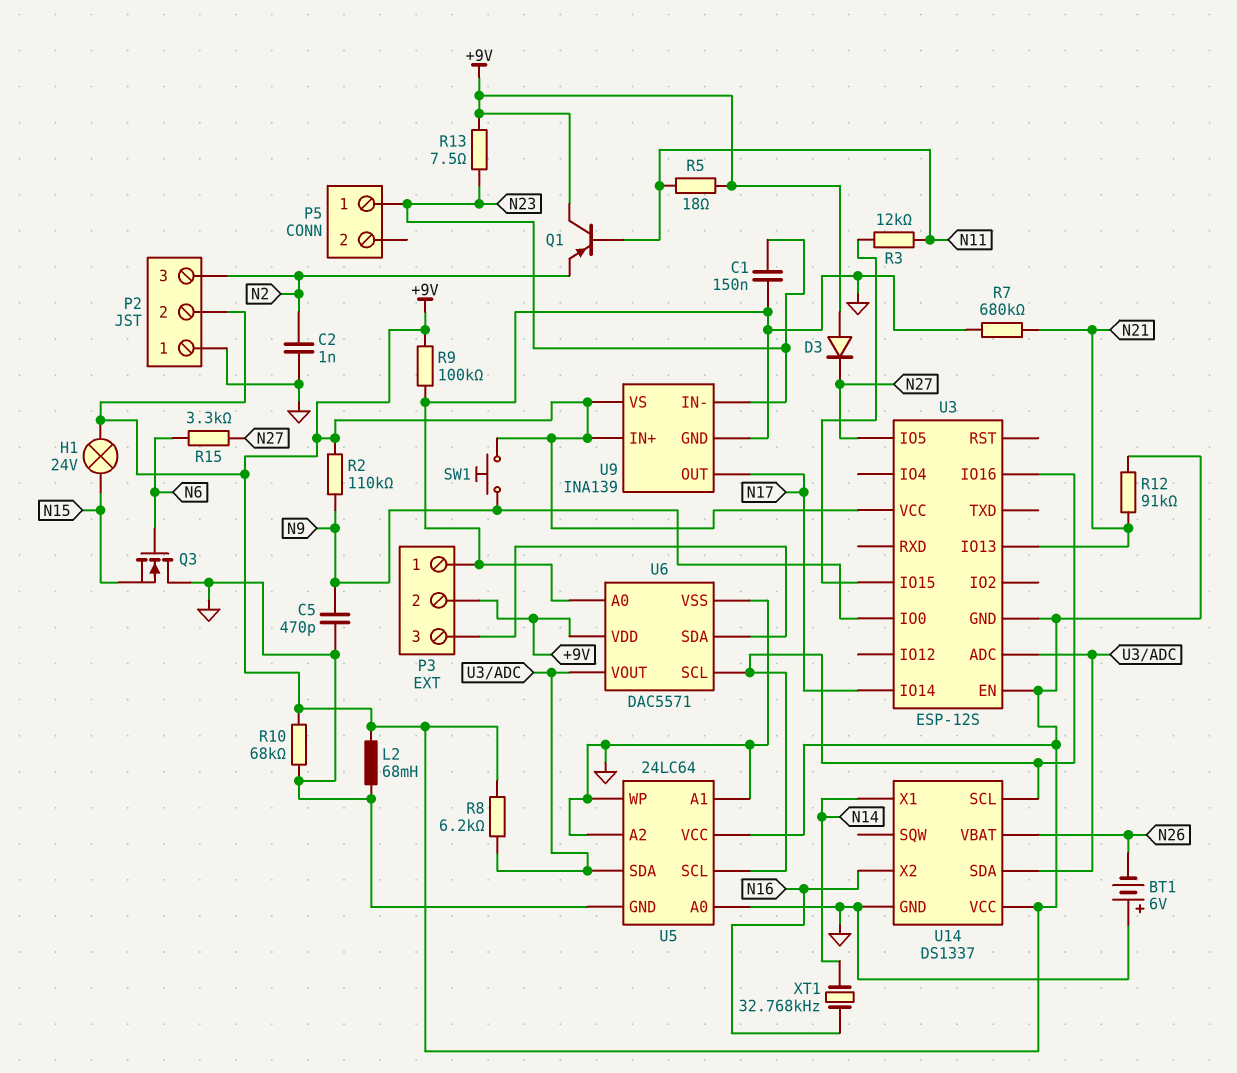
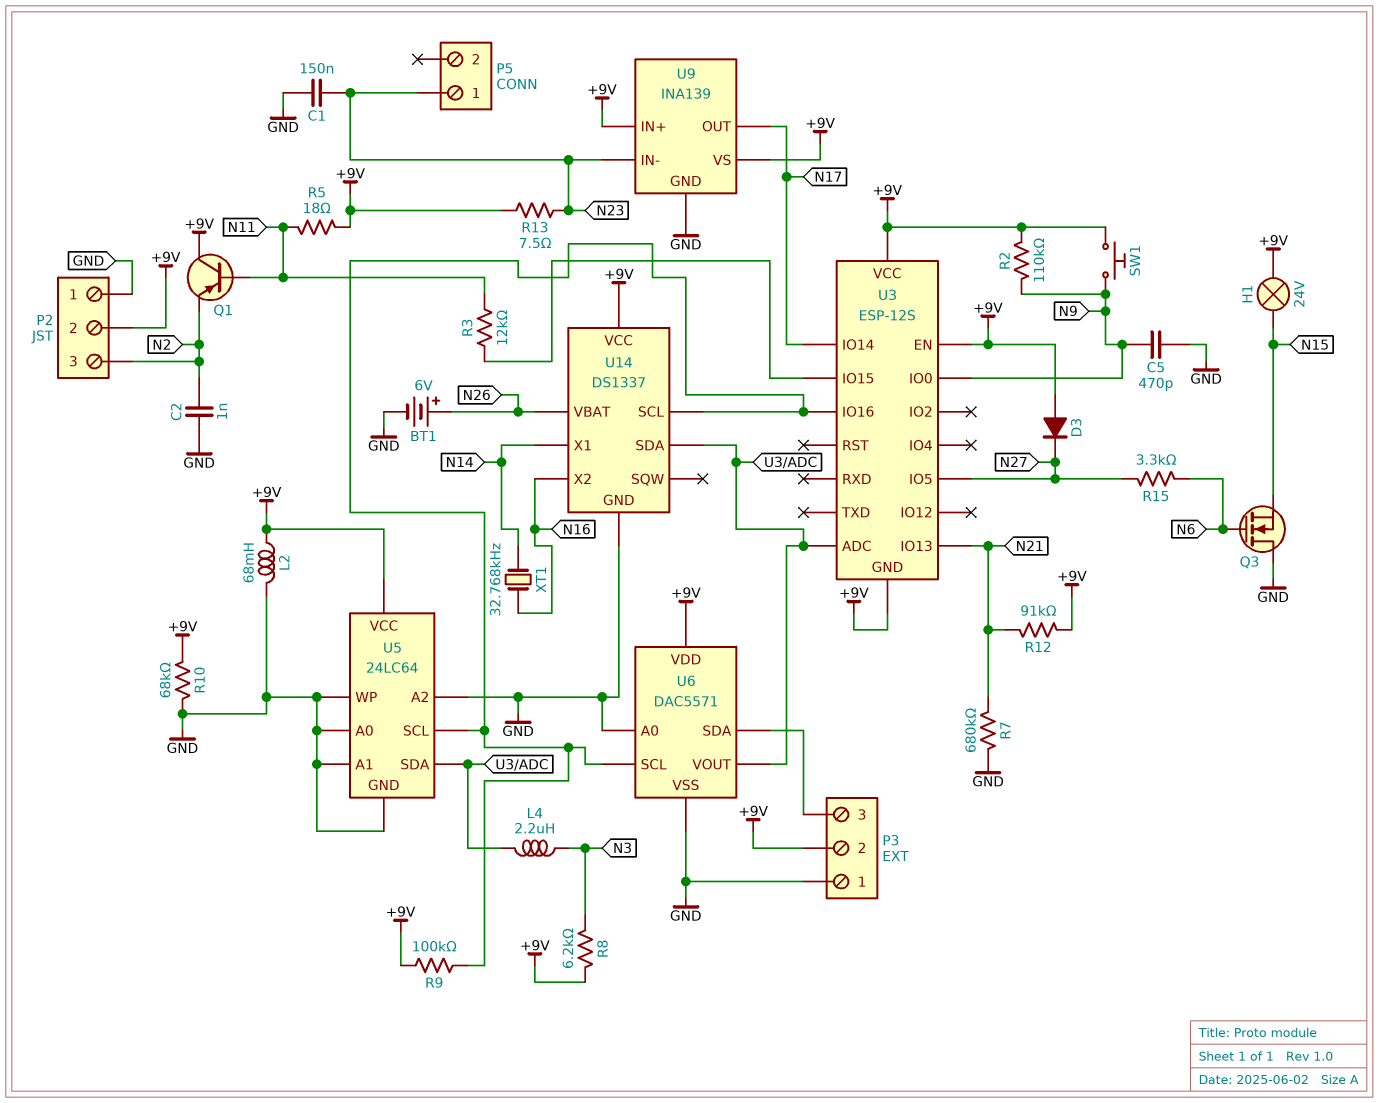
BT1: 6V (plus GND, minus N26) -> 6V (plus N26, minus GND)
L4: none -> 2.2uH (N3, U3/ADC)
R8: 6.2k (+9V, U3/ADC) -> 6.2k (+9V, N3)
R9: 100k (+9V, GND) -> 100k (+9V, U3/IO16)

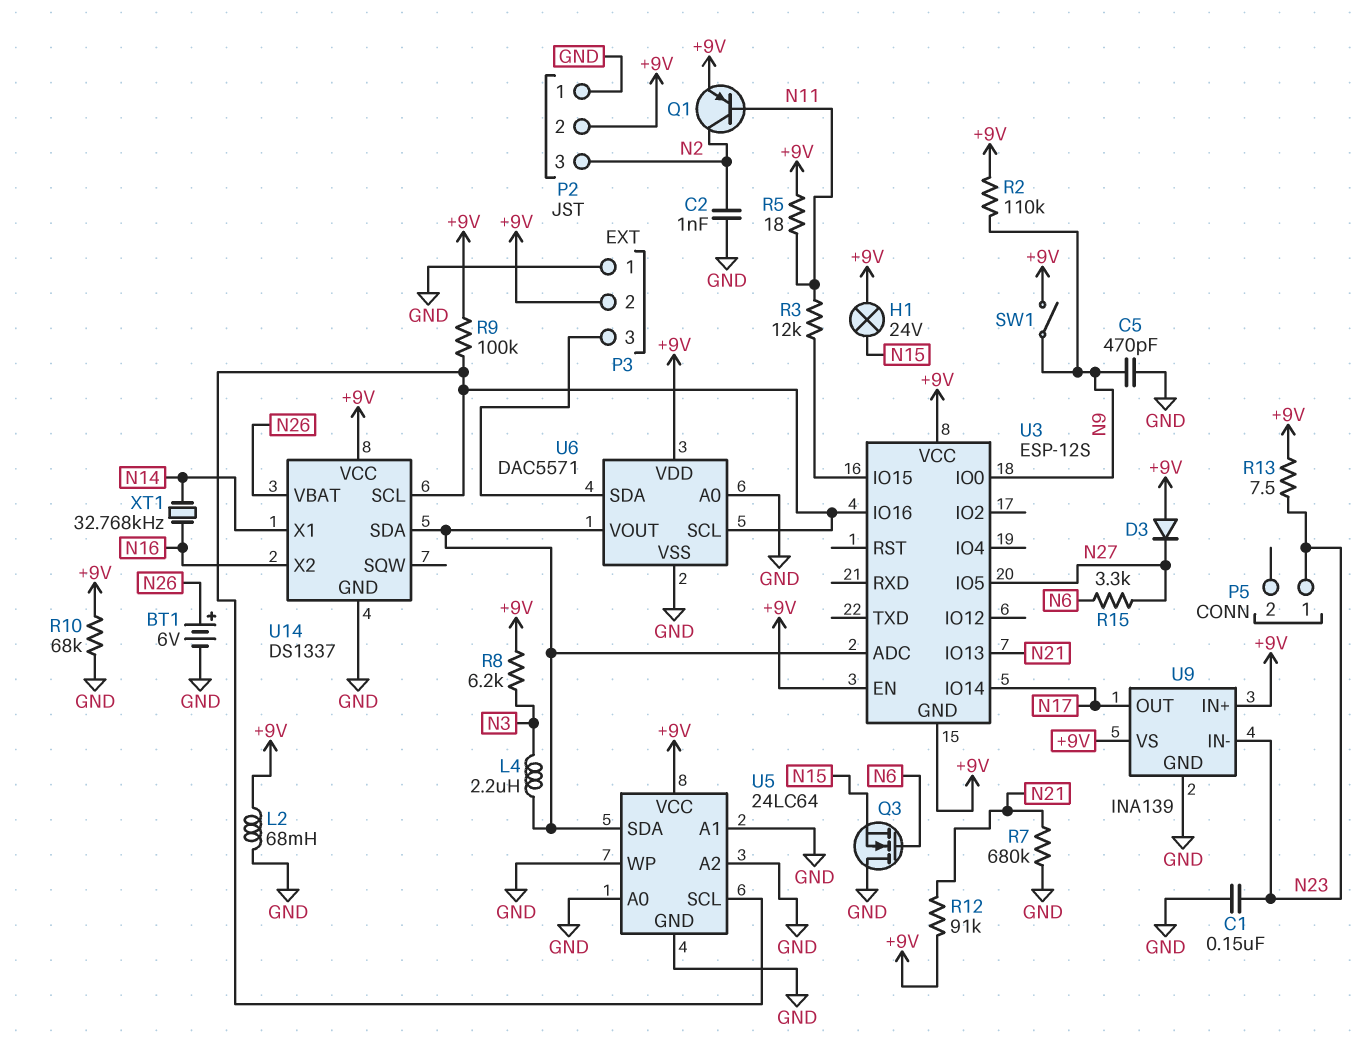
Q1: PNP (B N11, C +9V, E N2) -> PNP (B N11, C N2, E +9V)
SW1: button (+9V, N9) -> switch (+9V, N9)

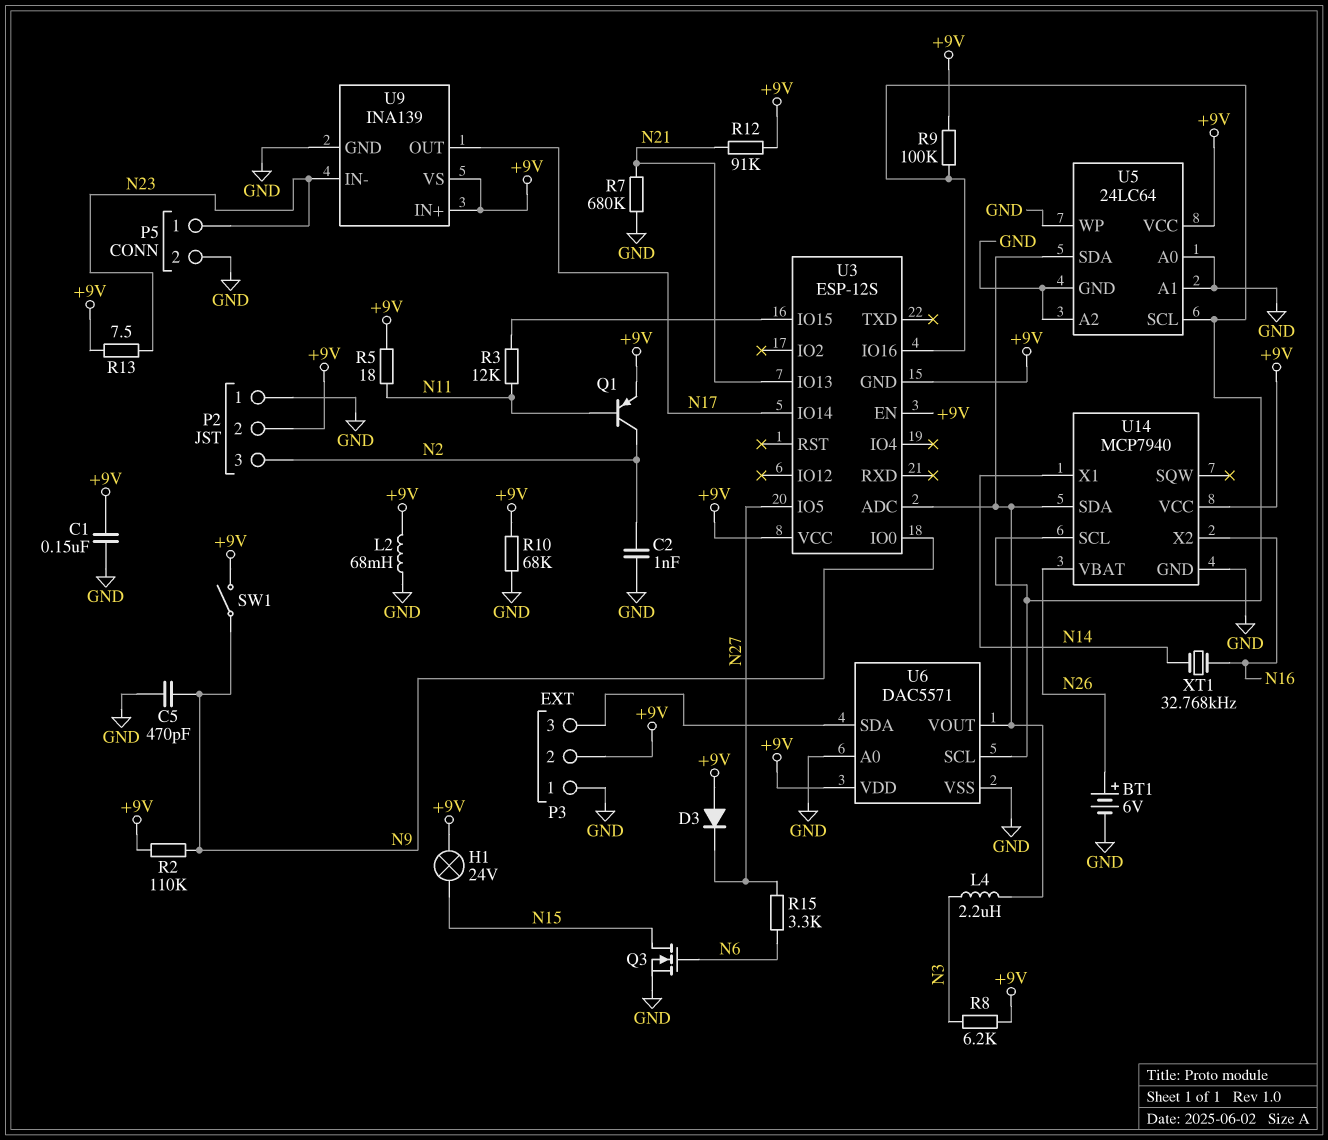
C1: 150nF (GND, N23) -> 150nF (+9V, GND)
P5 pin 2: none -> GND
Q3: NMOS (G N6, D GND, S N15) -> NMOS (G N6, D N15, S GND)
U14: DS1337 -> MCP7940

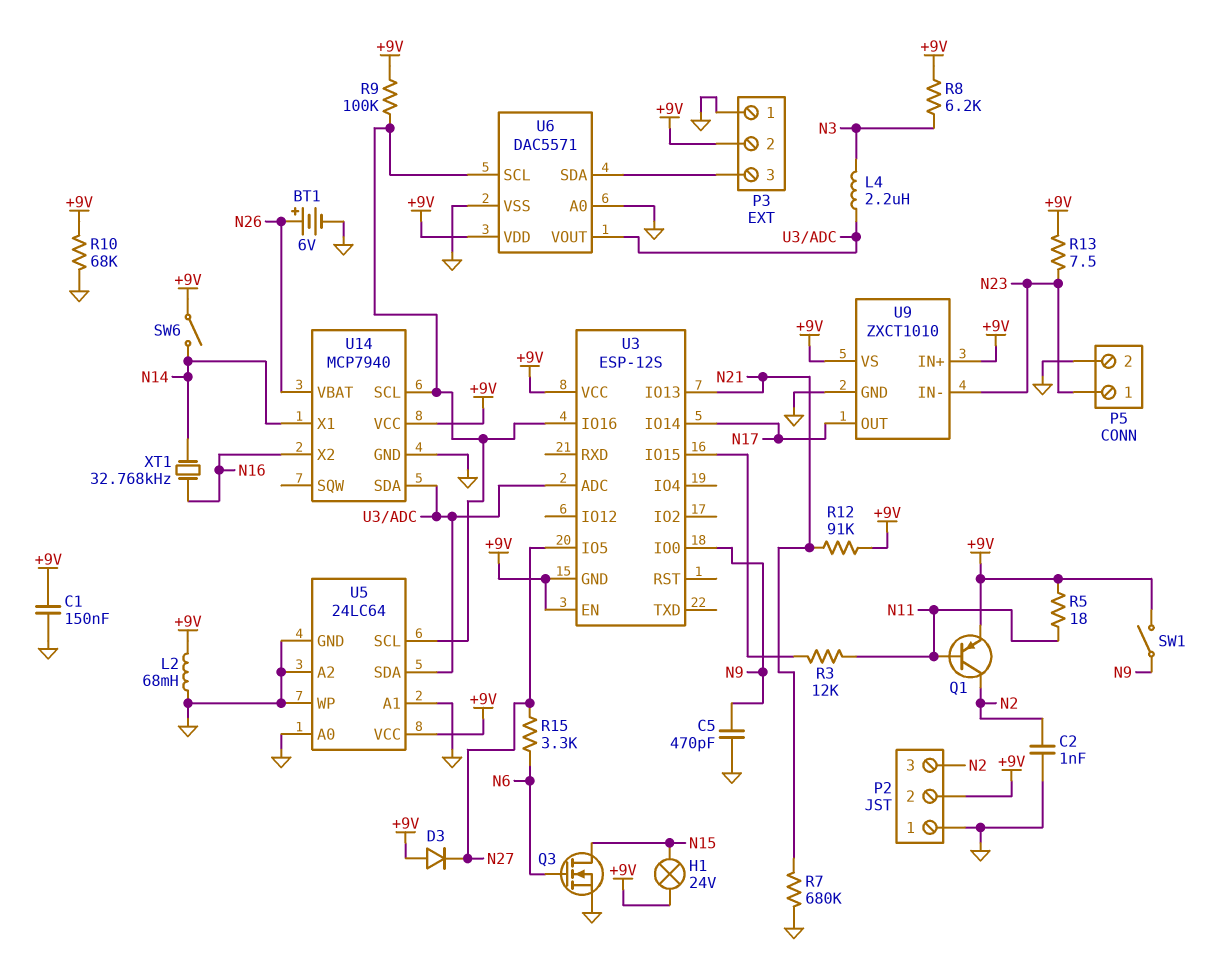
R2: 110k (+9V, N9) -> none
SW6: none -> switch (+9V, N14)
U9: INA139 -> ZXCT1010

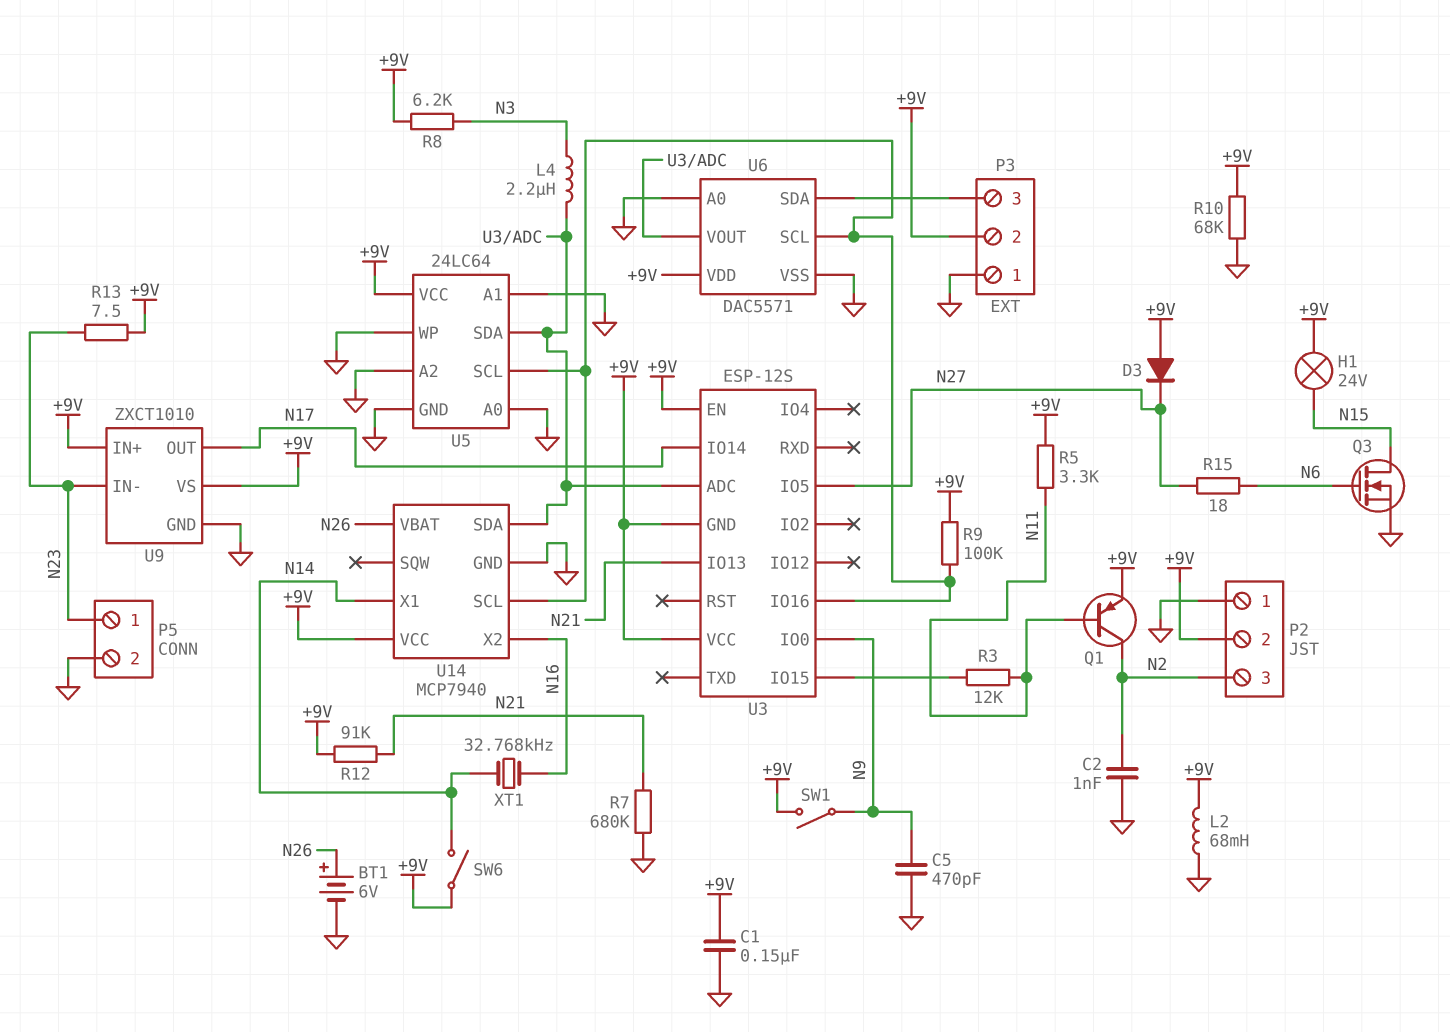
R5: 18 (+9V, N11) -> 3.3k (+9V, N11)
R15: 3.3k (N6, N27) -> 18 (N6, N27)

